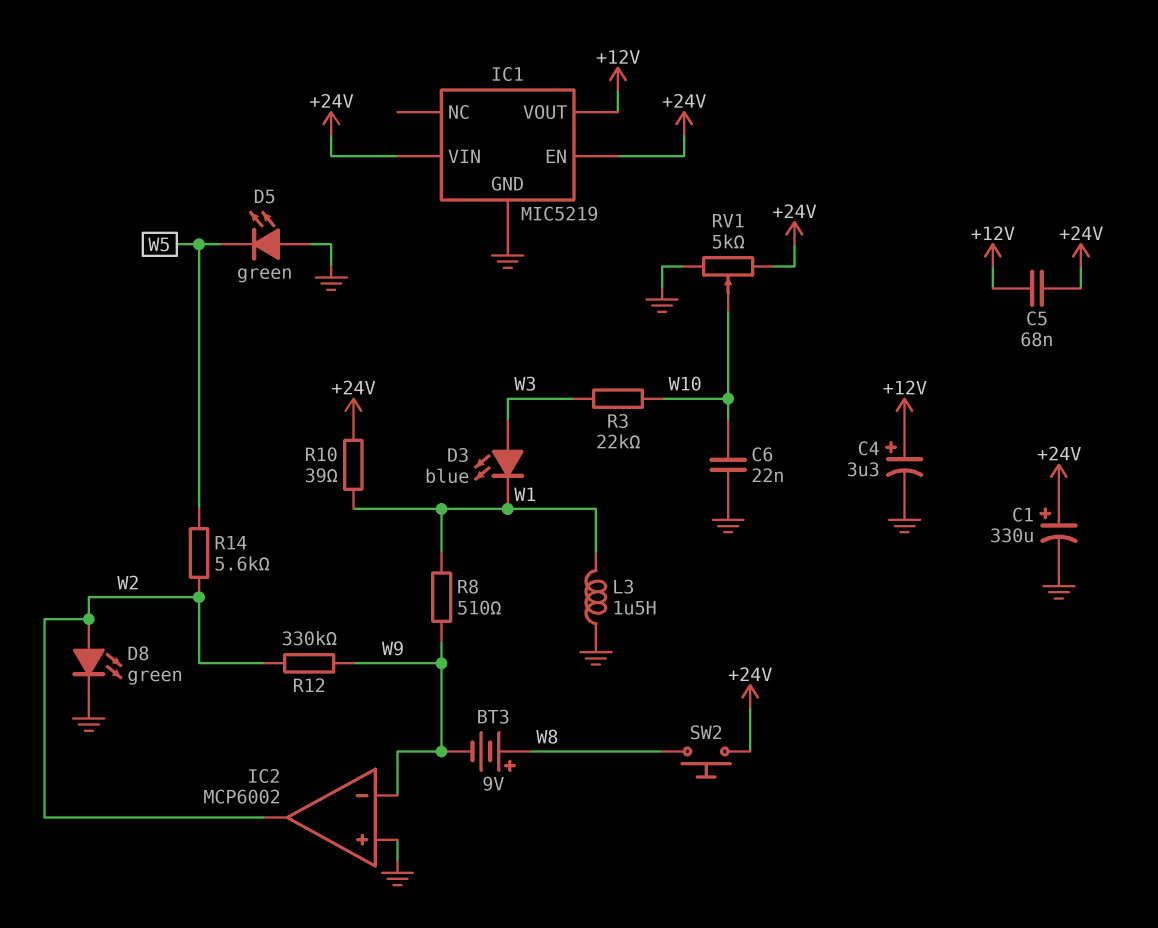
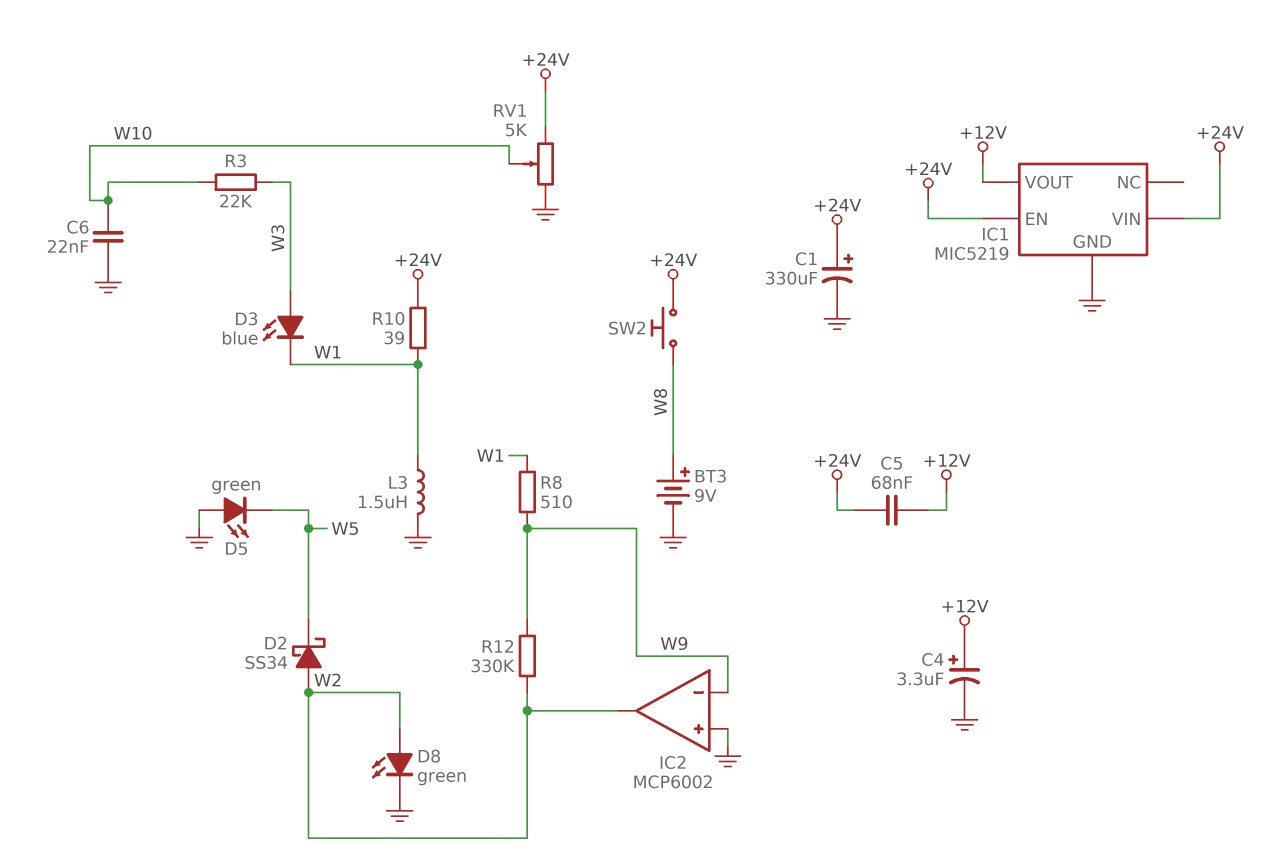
BT3: 9V (plus W8, minus W9) -> 9V (plus W8, minus GND)
D2: none -> schottky SS34 (A W2, K W5)
R14: 5.6k (W2, W5) -> none

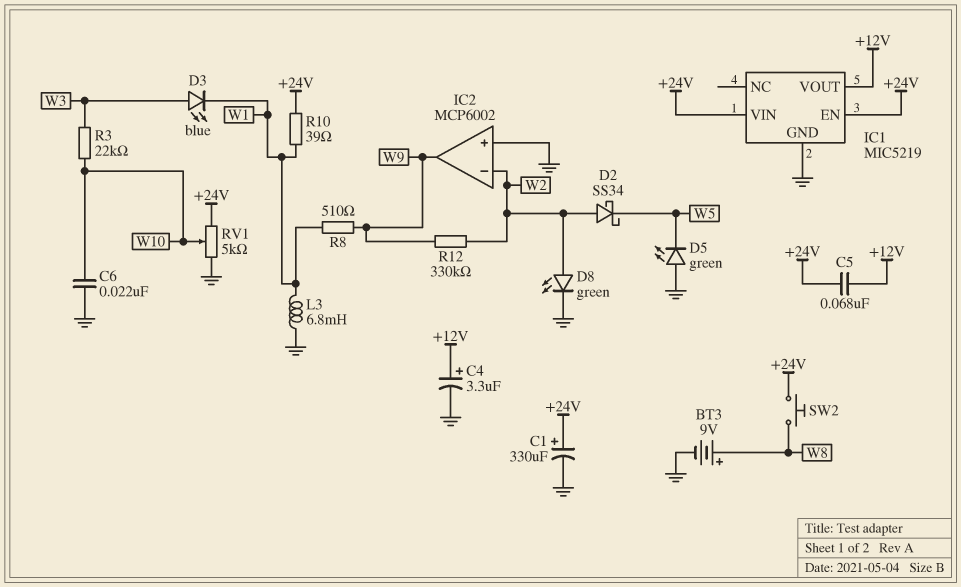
IC2 pin in-: W9 -> W2
IC2 pin out: W2 -> W9
L3: 1.5uH (GND, W1) -> 6.8mH (GND, W1)

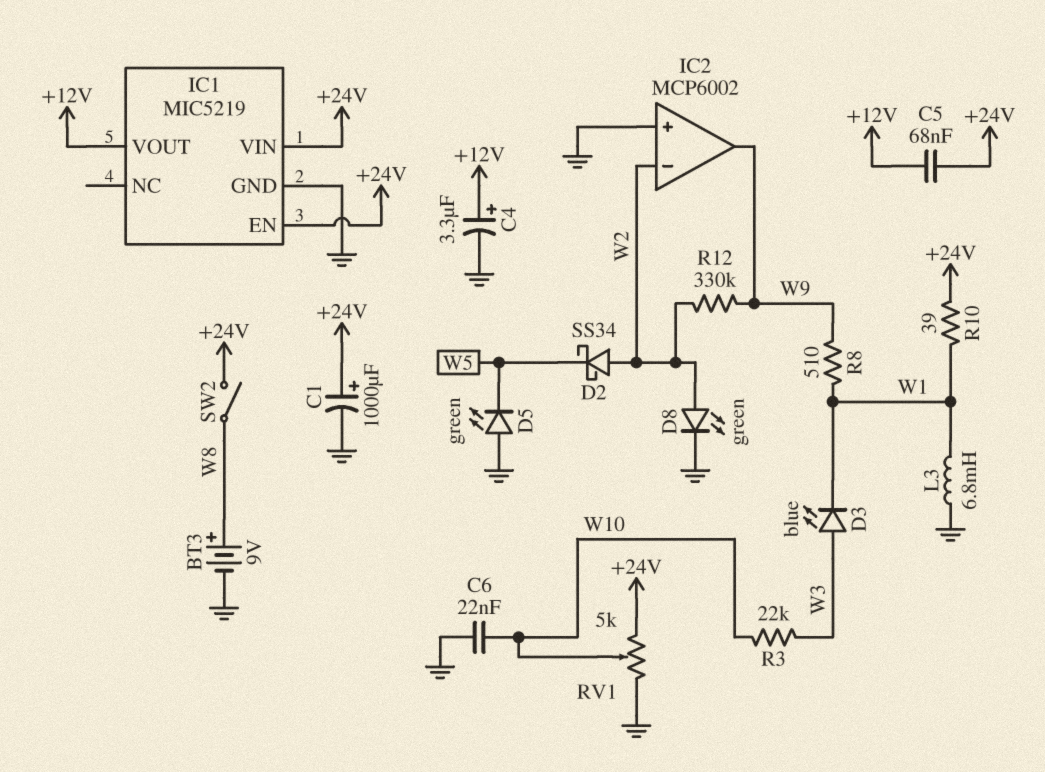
C1: 330uF (plus +24V, minus GND) -> 1000uF (plus +24V, minus GND)
SW2: button (+24V, W8) -> switch (+24V, W8)

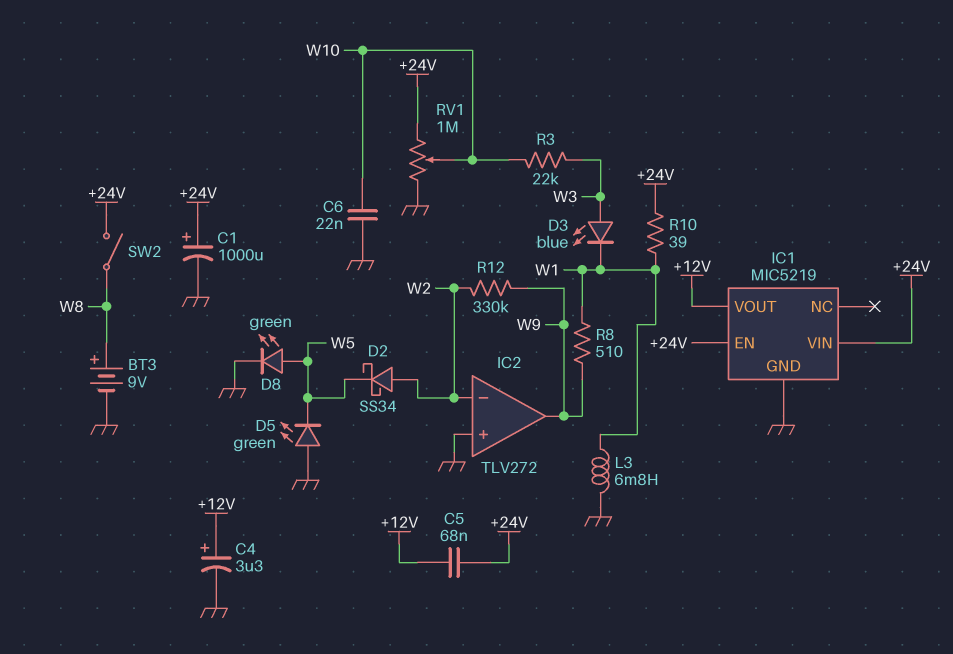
D8: LED green (A W2, K GND) -> LED green (A W5, K GND)
IC2: MCP6002 -> TLV272
RV1: 5k (+24V, GND, wiper W10) -> 1M (+24V, GND, wiper W10)

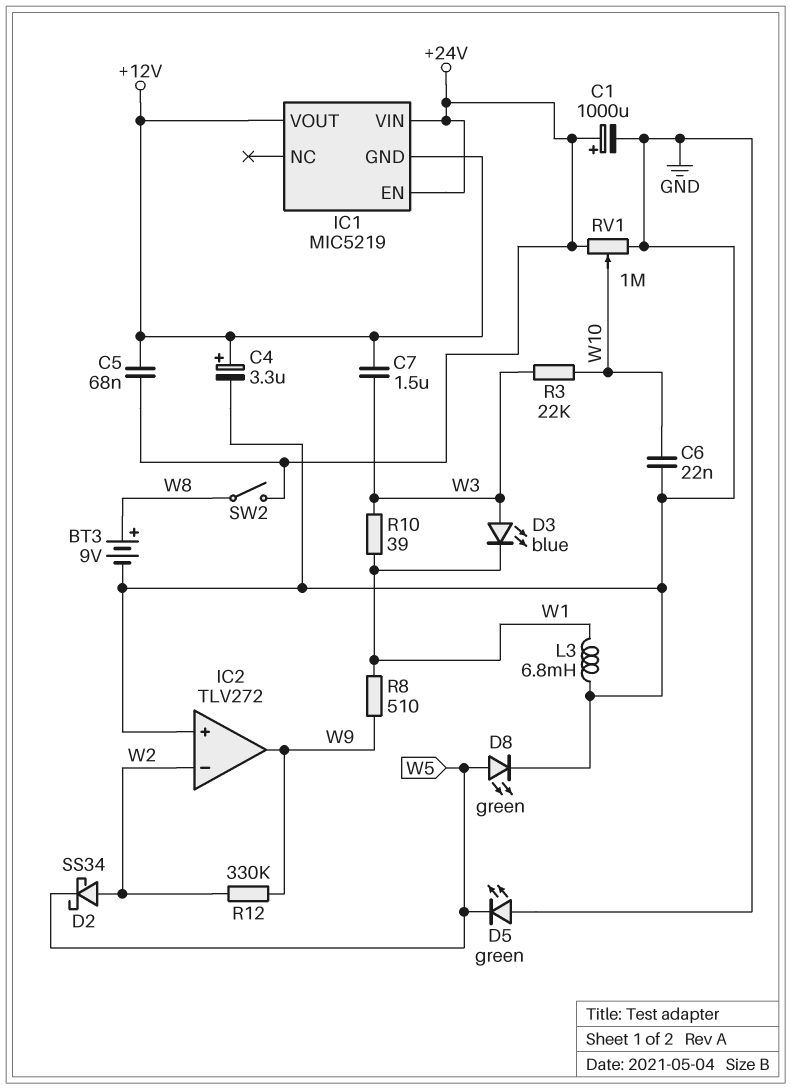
C7: none -> 1.5uF (+12V, W3)
IC1 pin GND: GND -> +12V
R10: 39 (+24V, W1) -> 39 (W1, W3)

